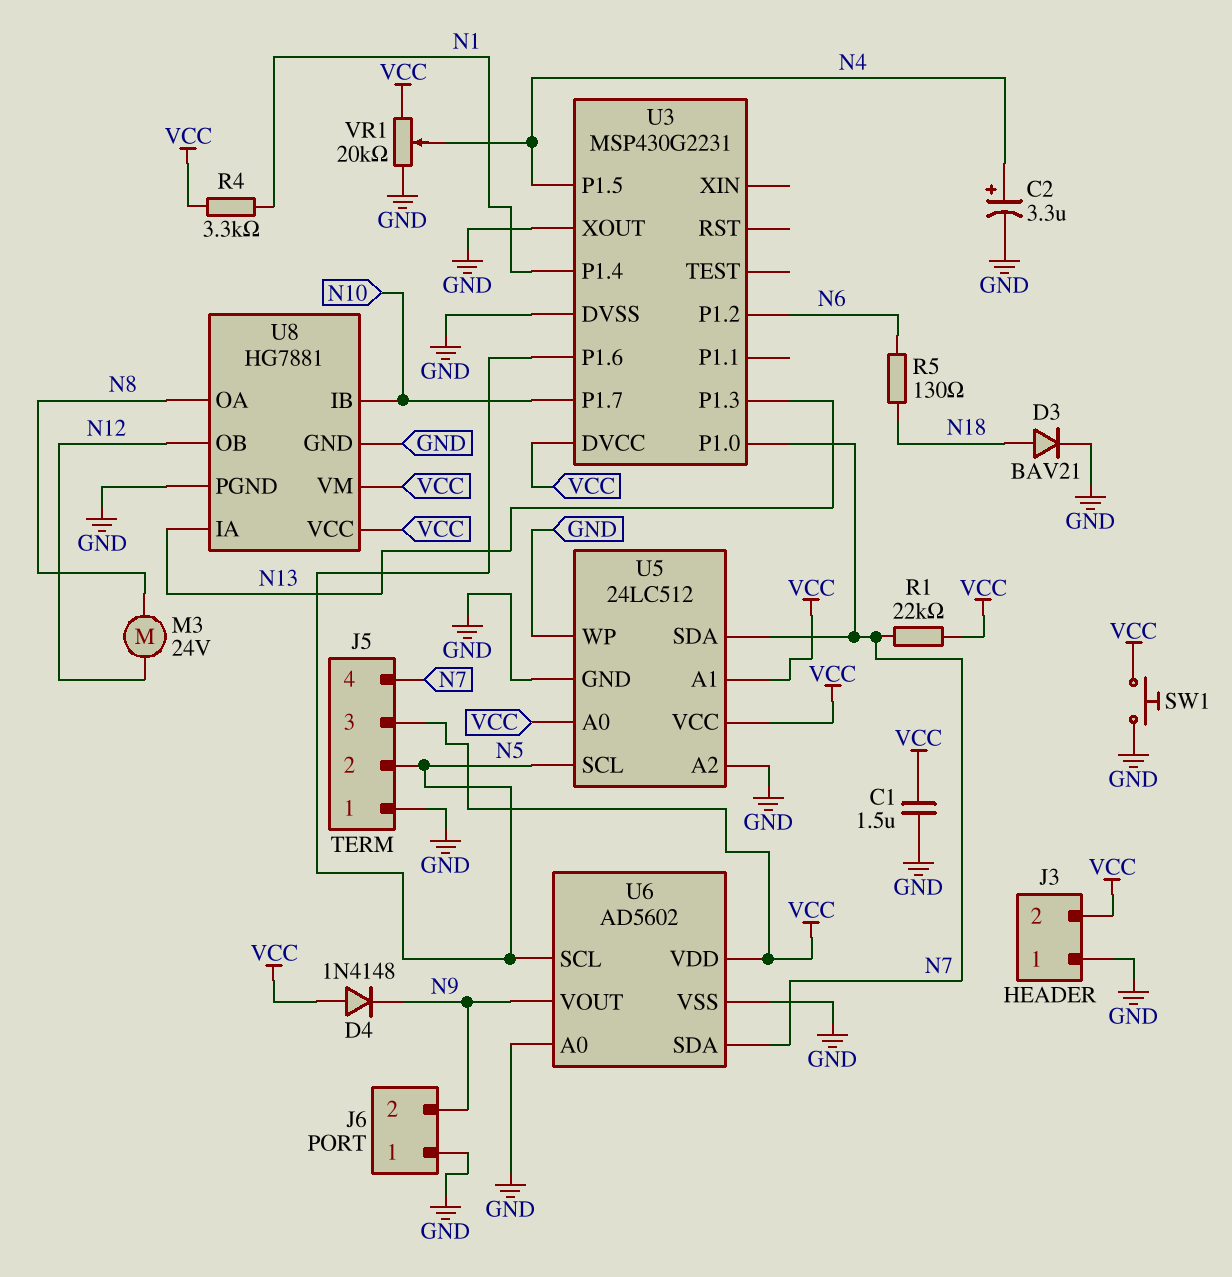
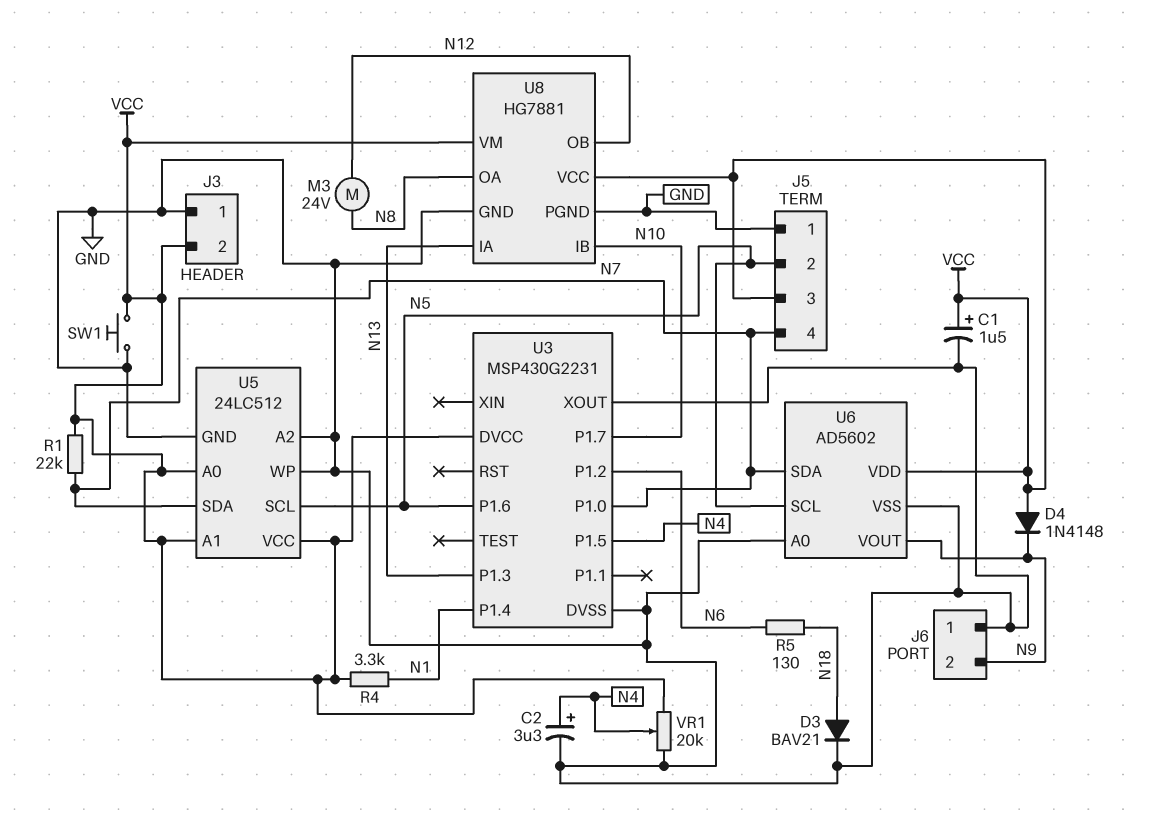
C1: 1.5uF (GND, VCC) -> 1.5uF (plus VCC, minus GND)

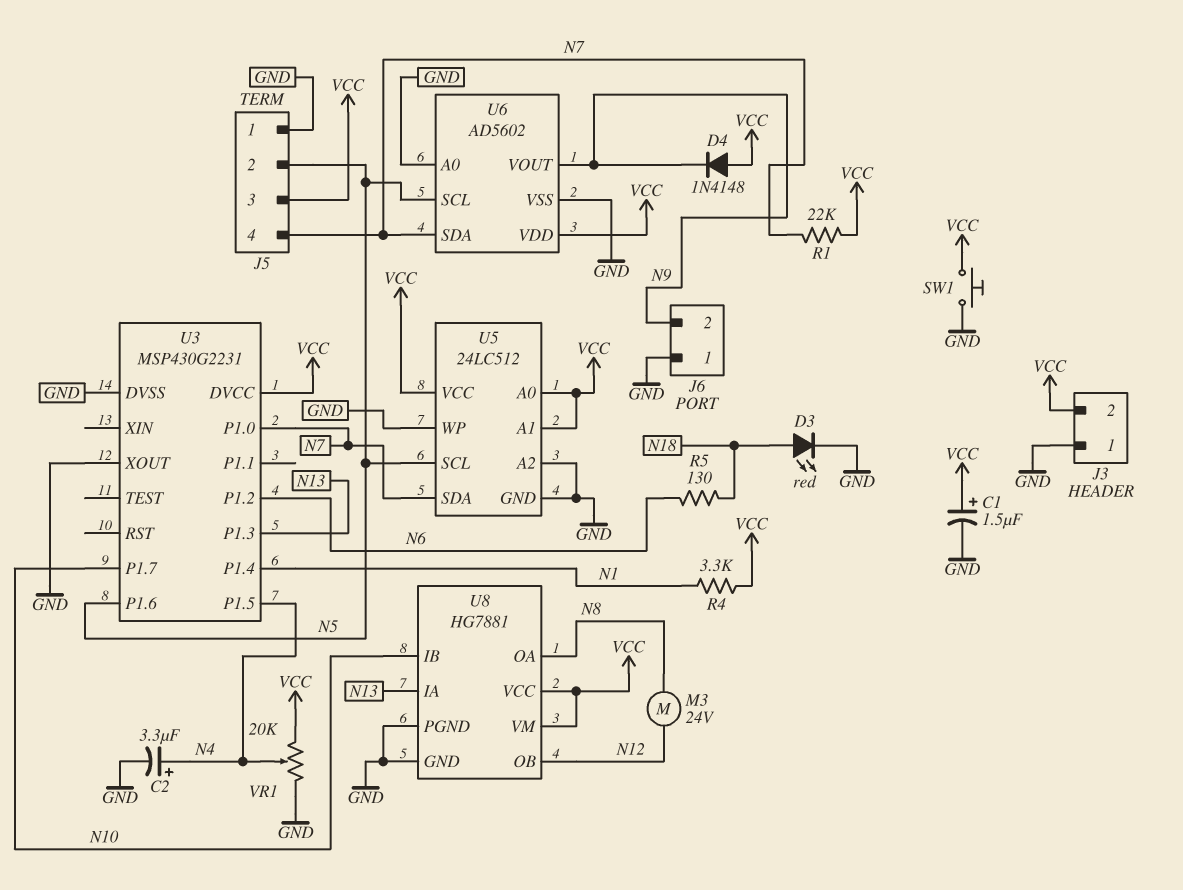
D3: diode BAV21 (A N18, K GND) -> LED red (A N18, K GND)

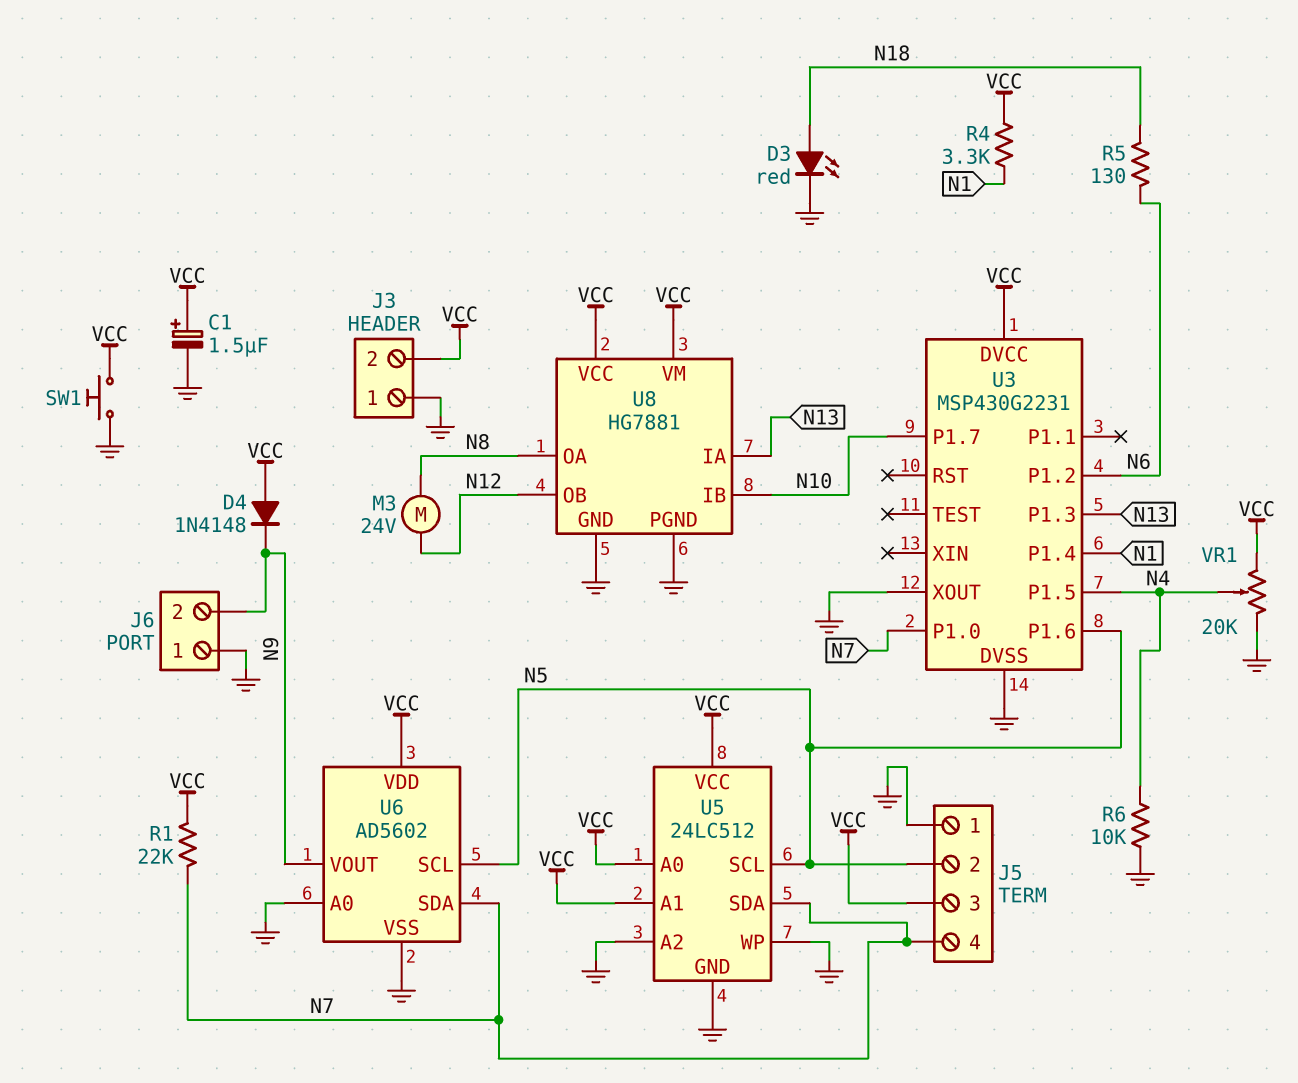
C2: 3.3uF (plus N4, minus GND) -> none
R6: none -> 10k (GND, N4)

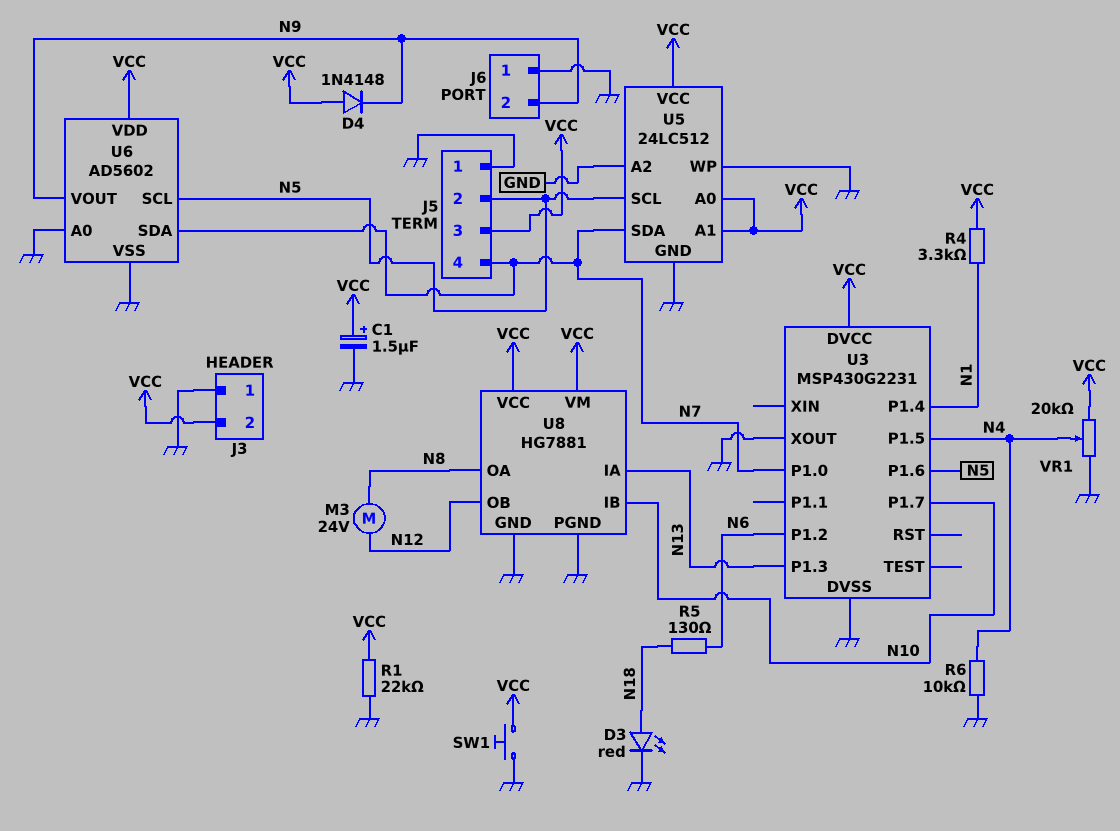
R1: 22k (N7, VCC) -> 22k (GND, VCC)

